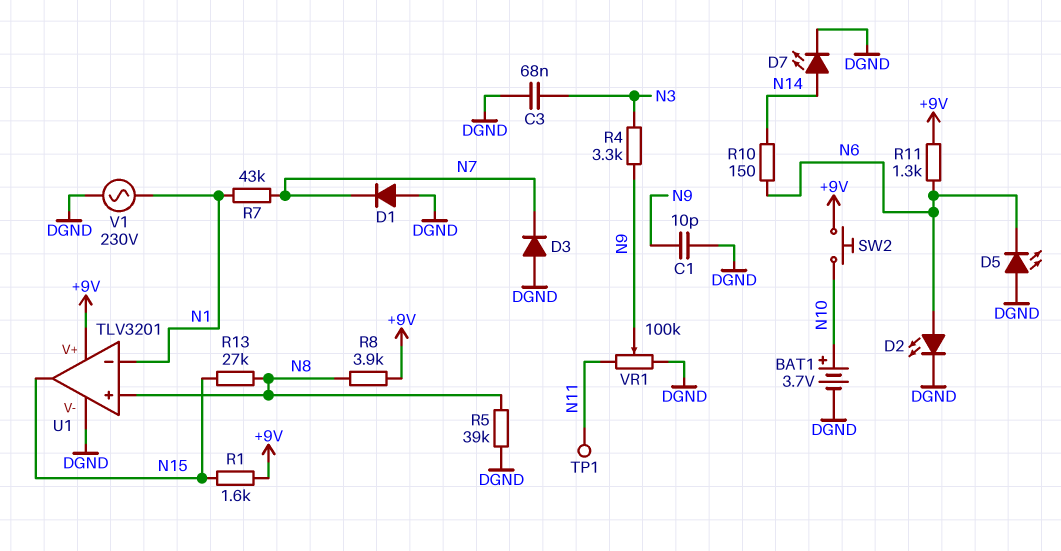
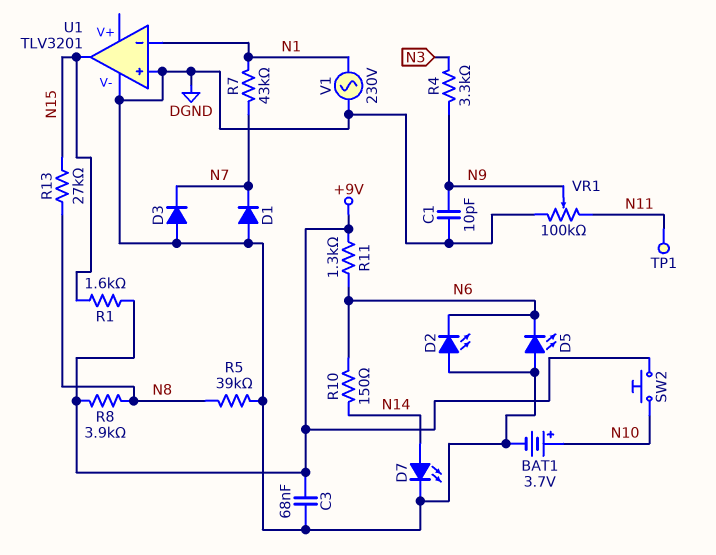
C3: 68nF (DGND, N3) -> 68nF (+9V, DGND)
D2: LED (A N6, K DGND) -> LED (A DGND, K N6)
U1 pin V+: +9V -> none
U1 pin in+: N8 -> DGND

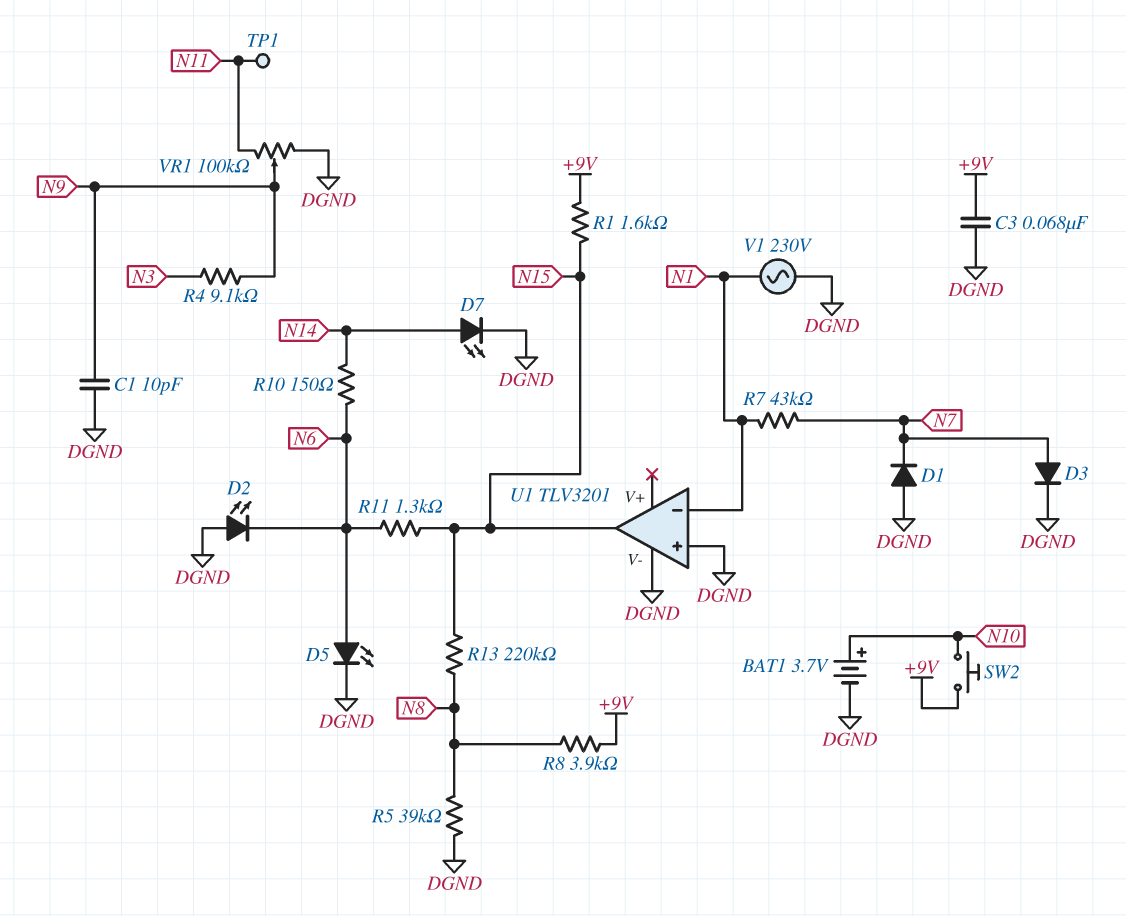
D3: diode (A DGND, K N7) -> diode (A N7, K DGND)
D5: LED (A DGND, K N6) -> LED (A N6, K DGND)
R4: 3.3k (N3, N9) -> 9.1k (N3, N9)
R11: 1.3k (+9V, N6) -> 1.3k (N6, N15)
R13: 27k (N8, N15) -> 220k (N8, N15)

